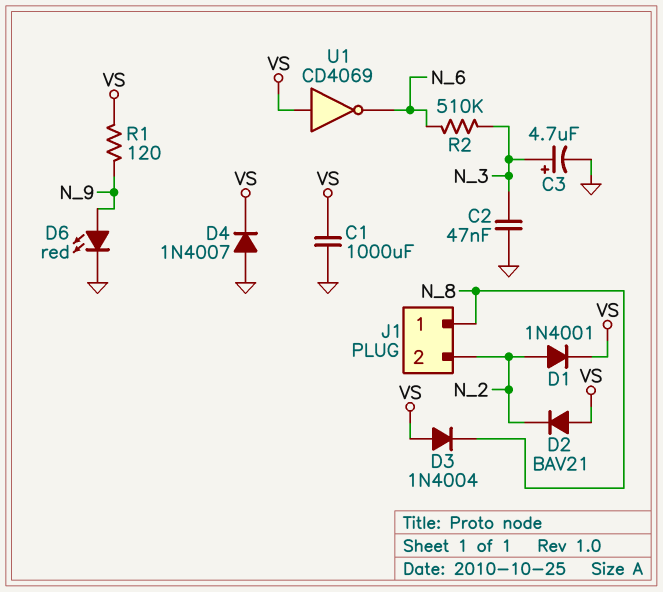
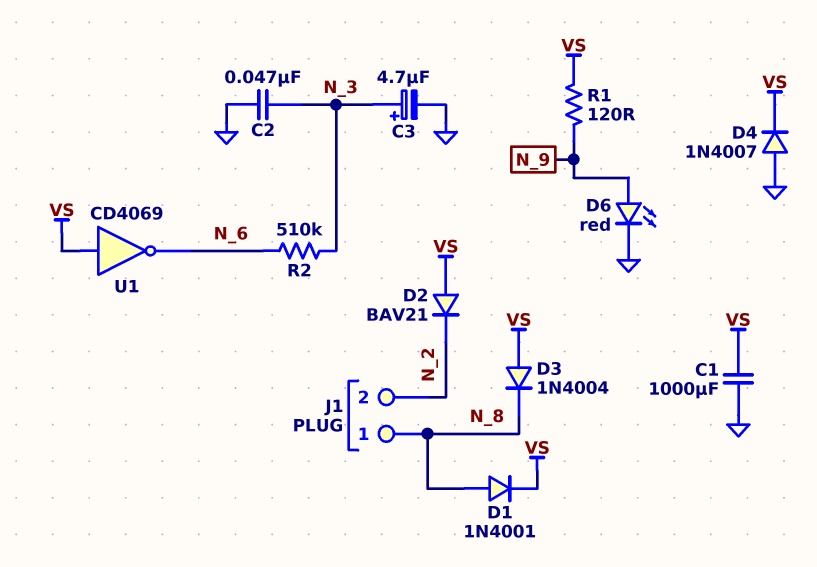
D1: diode 1N4001 (A N_2, K VS) -> diode 1N4001 (A N_8, K VS)

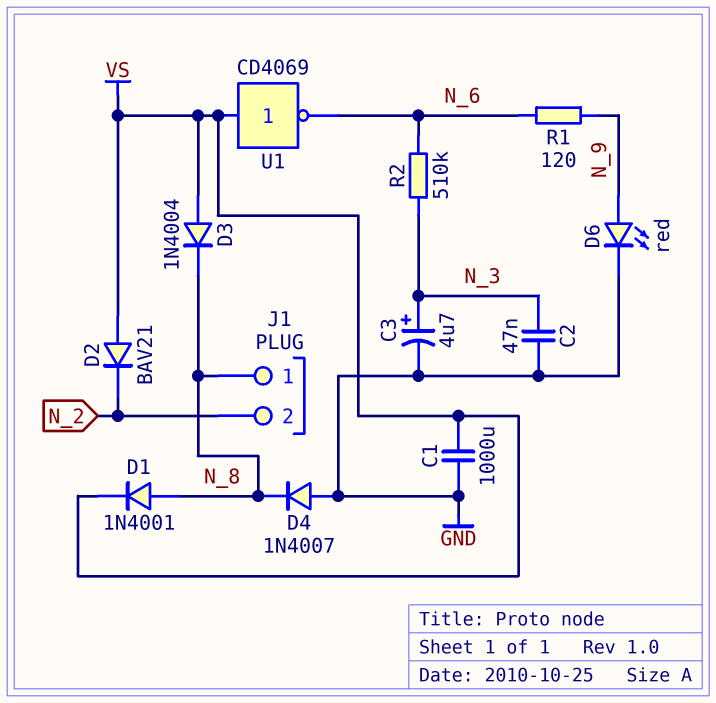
D4: diode 1N4007 (A GND, K VS) -> diode 1N4007 (A GND, K N_8)
R1: 120 (N_9, VS) -> 120 (N_6, N_9)

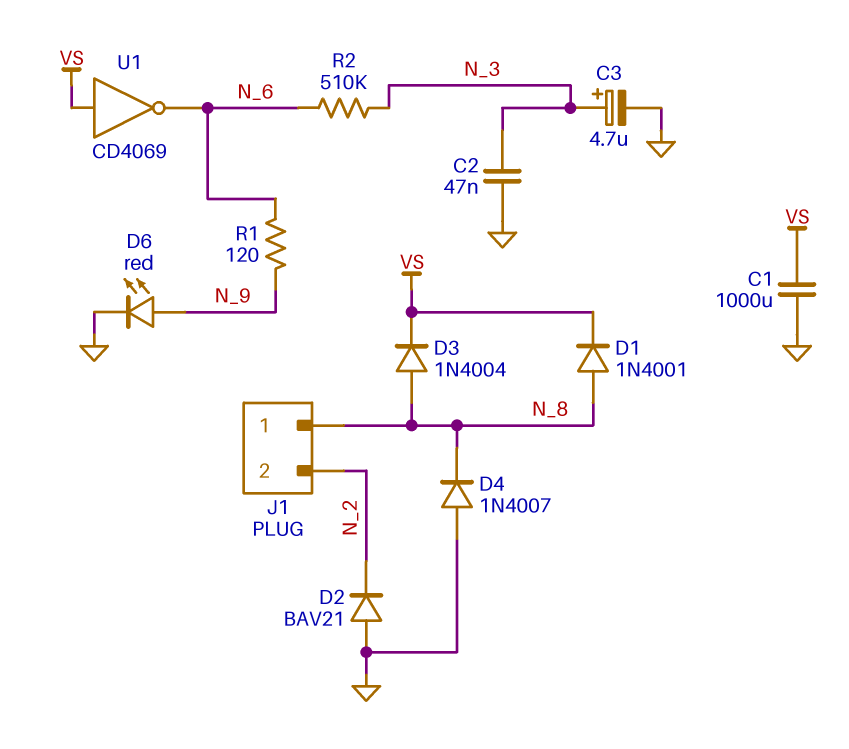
D2: diode BAV21 (A VS, K N_2) -> diode BAV21 (A GND, K N_2)
D3: diode 1N4004 (A VS, K N_8) -> diode 1N4004 (A N_8, K VS)

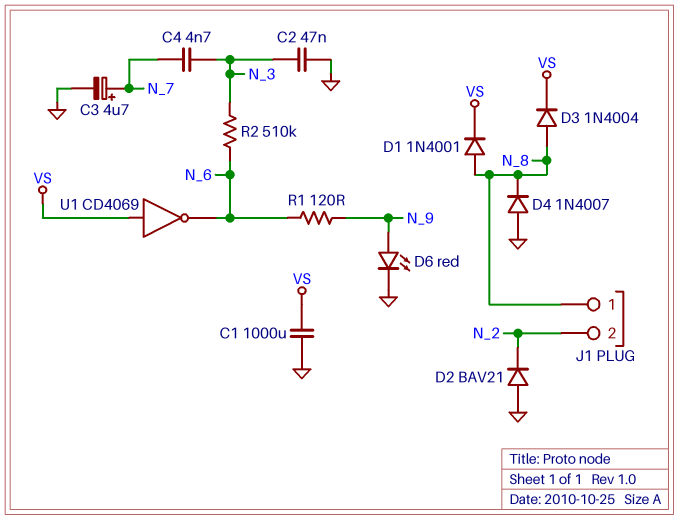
C3: 4.7uF (plus N_3, minus GND) -> 4.7uF (plus N_7, minus GND)
C4: none -> 4.7nF (N_3, N_7)

